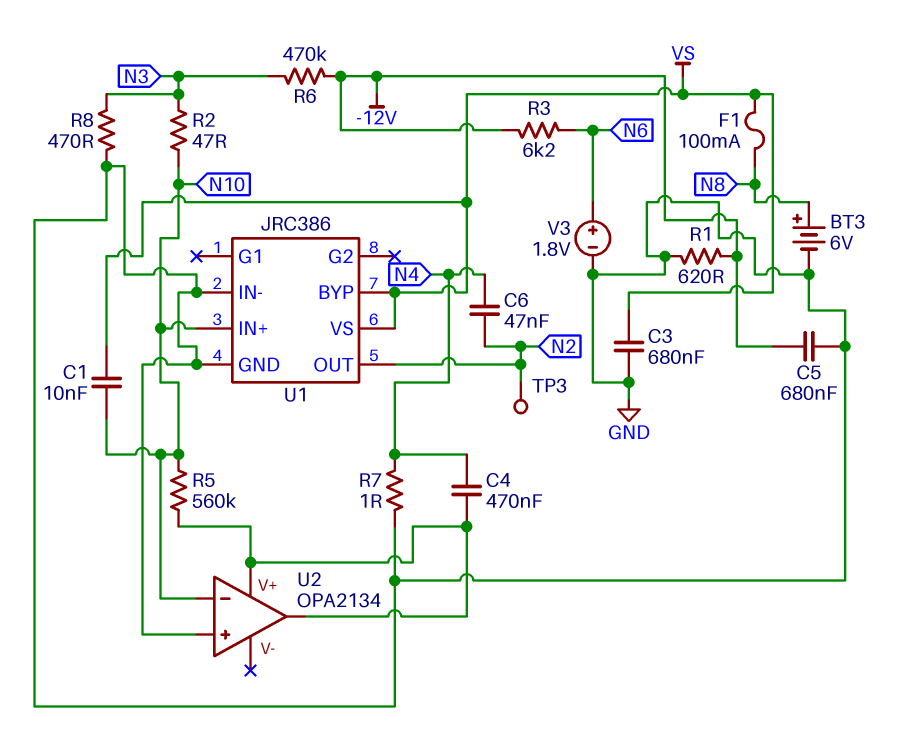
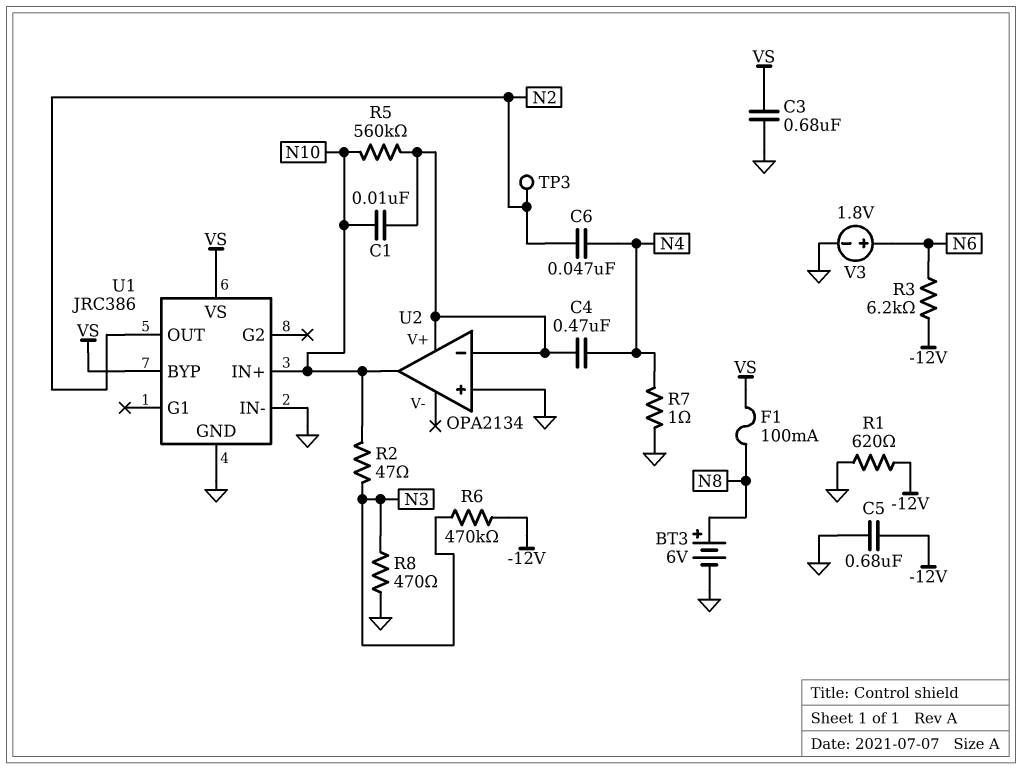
C1: 10nF (N10, VS) -> 10nF (N10, U2/V+)
U2 pin in-: N10 -> U2/V+
U2 pin out: U2/V+ -> N10

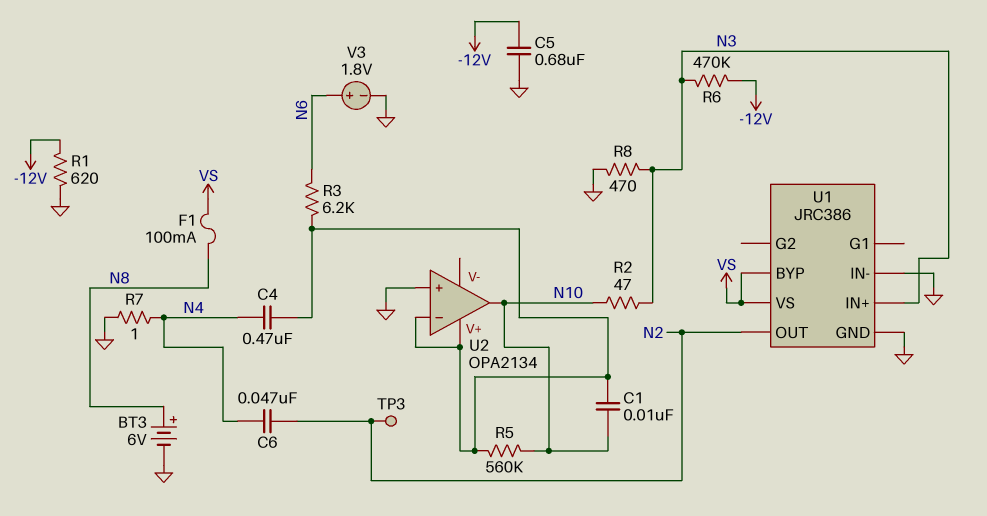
C3: 680nF (GND, VS) -> none
R3: 6.2k (-12V, N6) -> 6.2k (N6, U2/V+)
U1 pin IN+: N10 -> N3

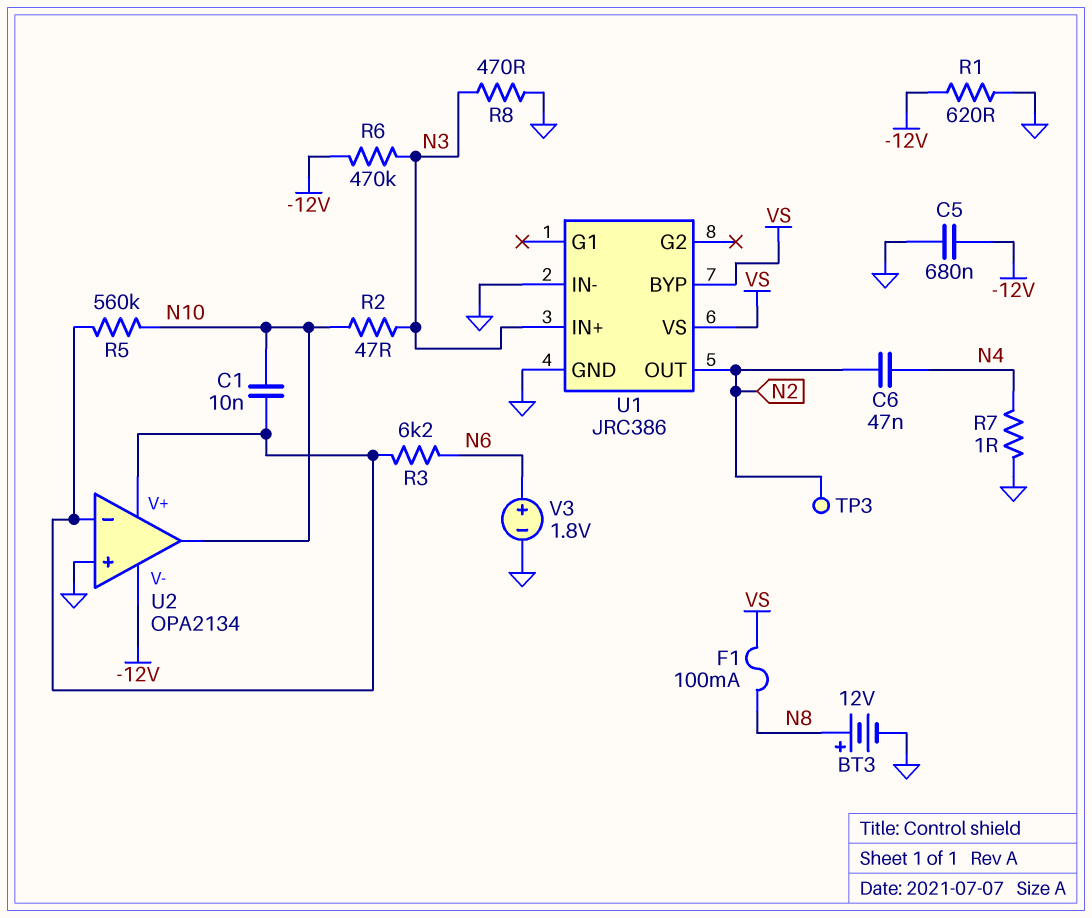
BT3: 6V (plus N8, minus GND) -> 12V (plus N8, minus GND)
C4: 470nF (N4, U2/V+) -> none
U2 pin V-: none -> -12V

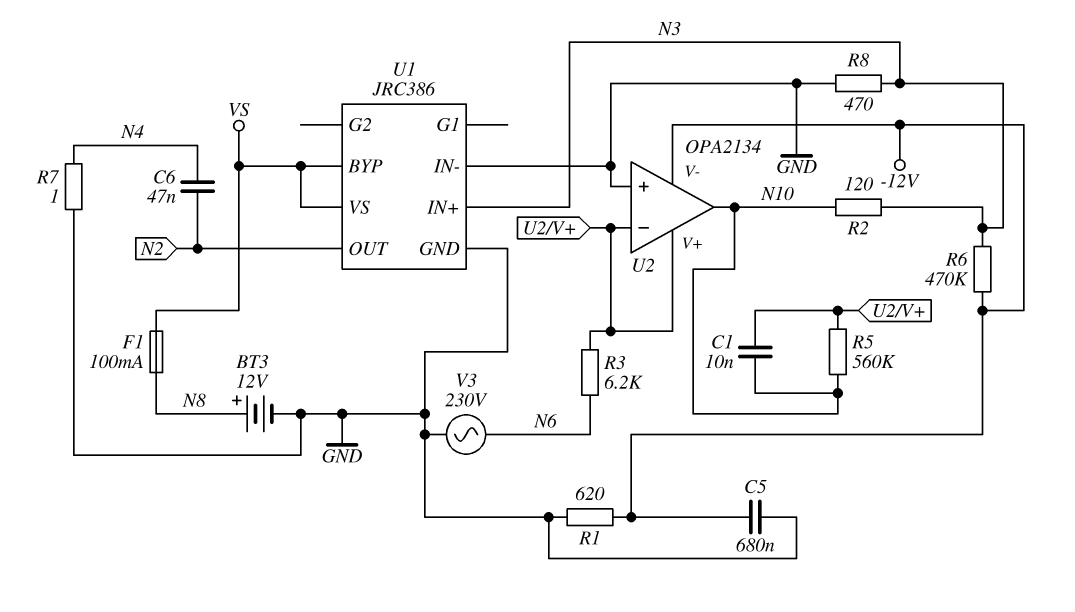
R2: 47 (N3, N10) -> 120 (N3, N10)
TP3: test point (N2) -> none
V3: 1.8V (plus N6, minus GND) -> AC 230V (GND, N6)

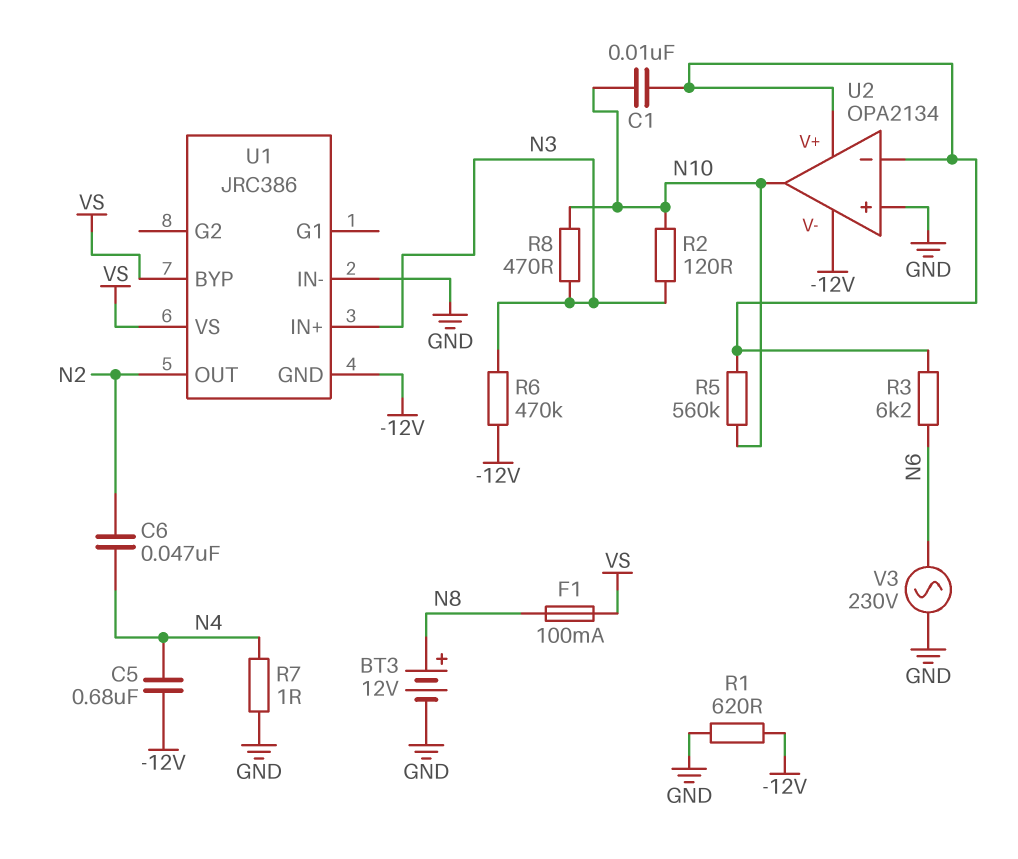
C5: 680nF (-12V, GND) -> 680nF (-12V, N4)
R8: 470 (GND, N3) -> 470 (N3, N10)
U1 pin GND: GND -> -12V

